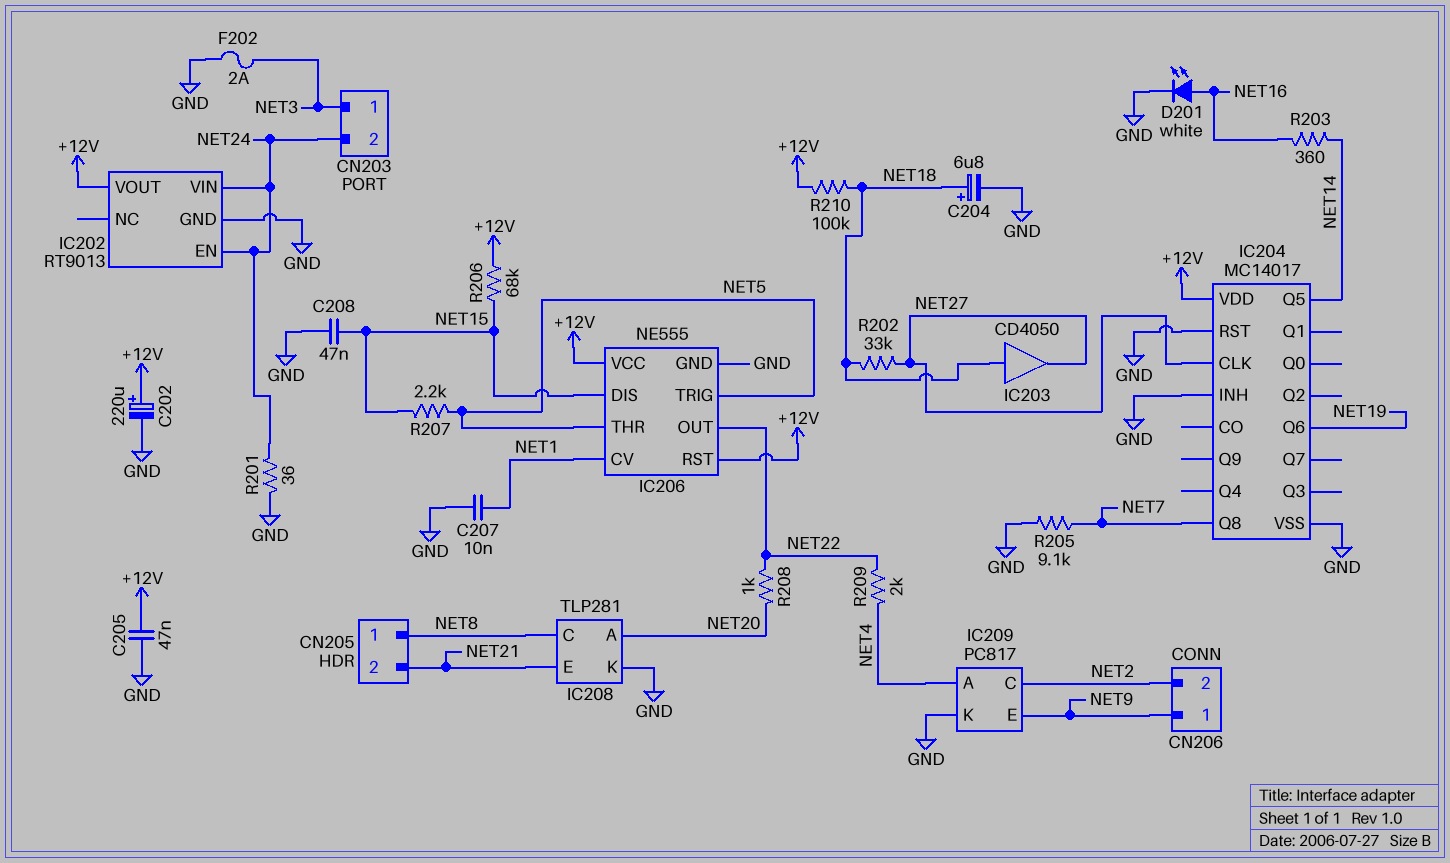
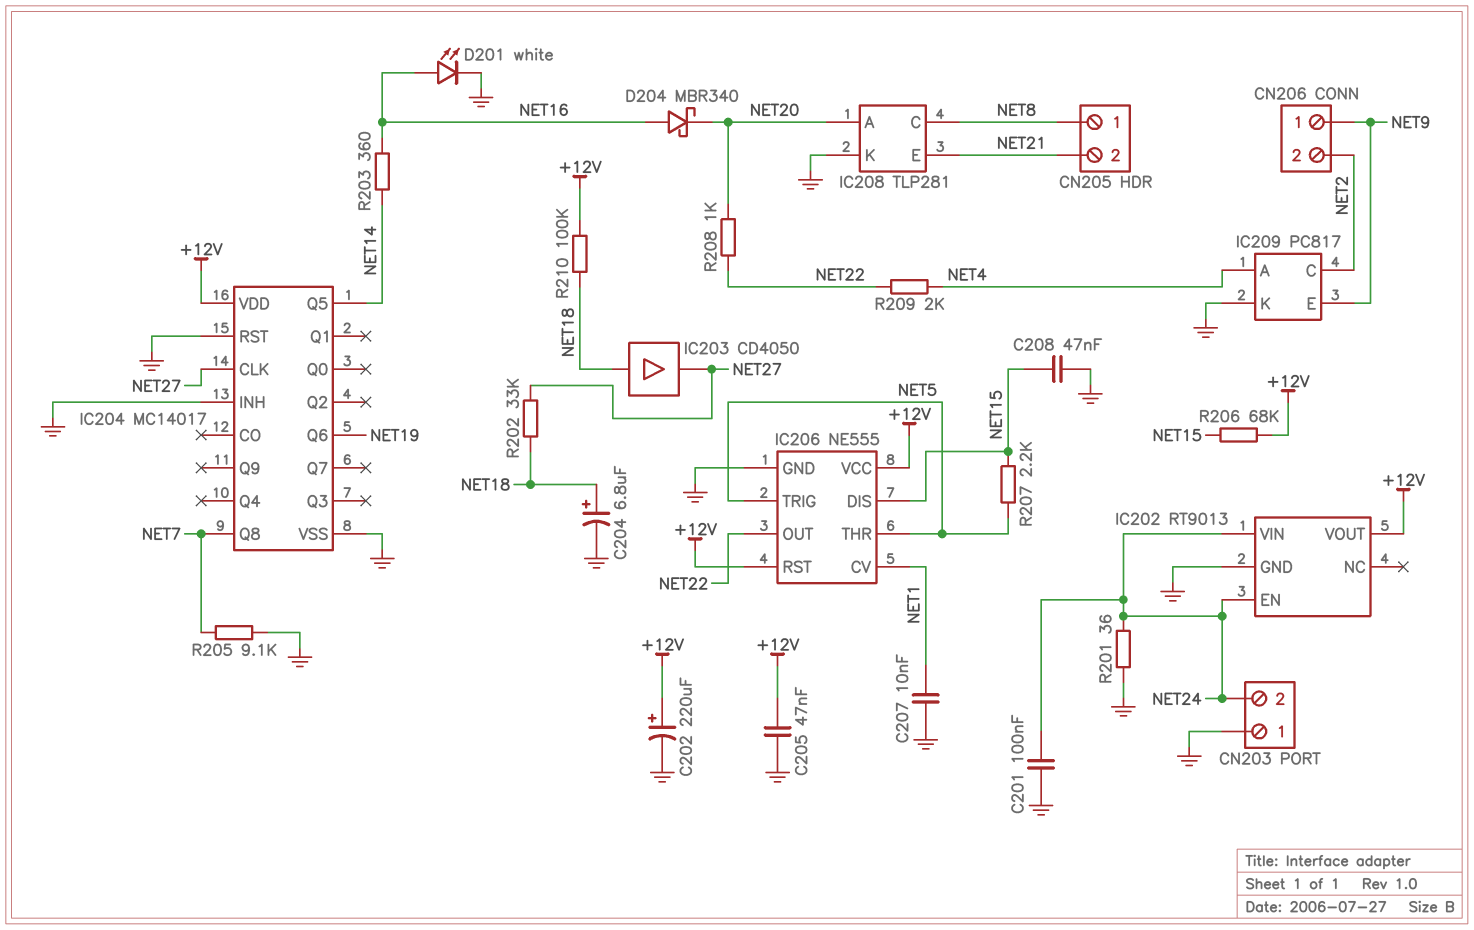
C201: none -> 100nF (GND, NET24)
CN203 pin 1: NET3 -> GND
D204: none -> schottky MBR340 (A NET16, K NET20)
F202: 2A (GND, NET3) -> none

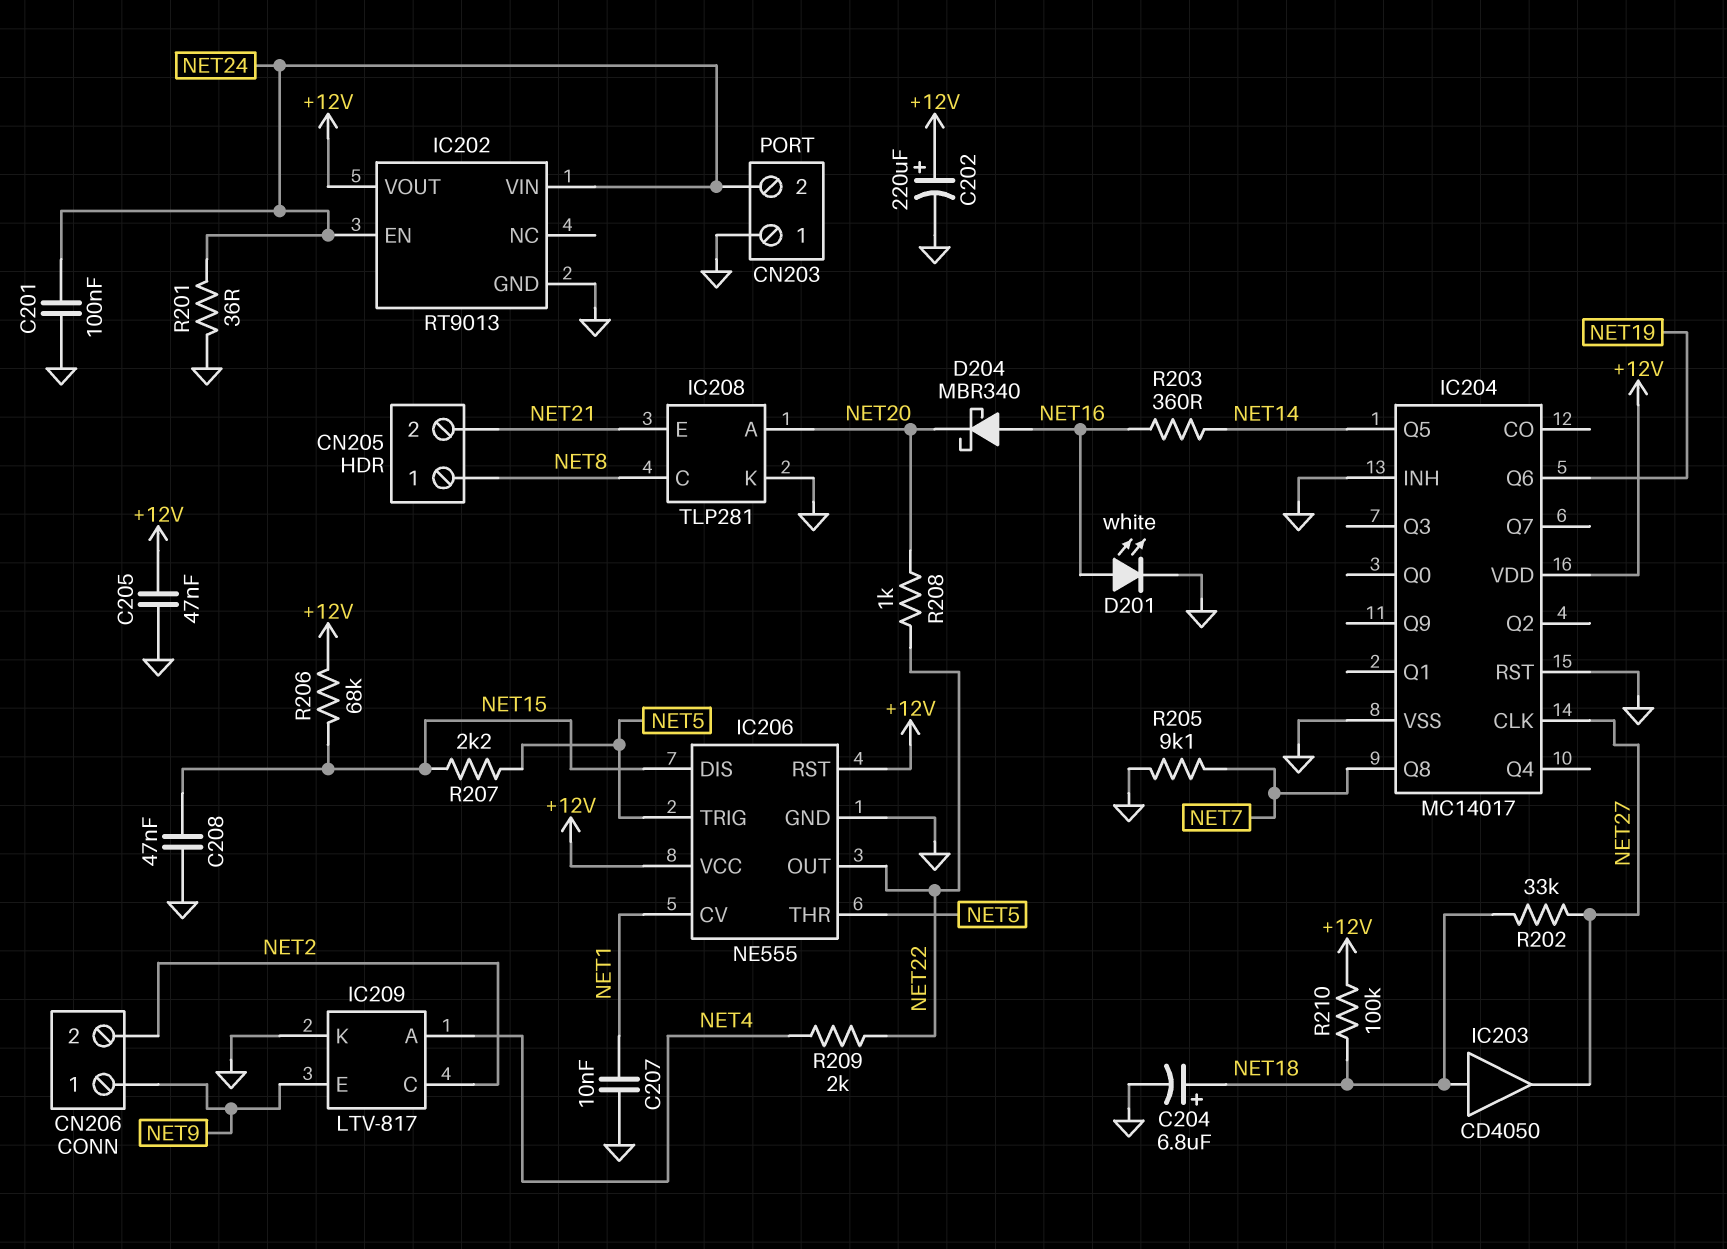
IC209: PC817 -> LTV-817

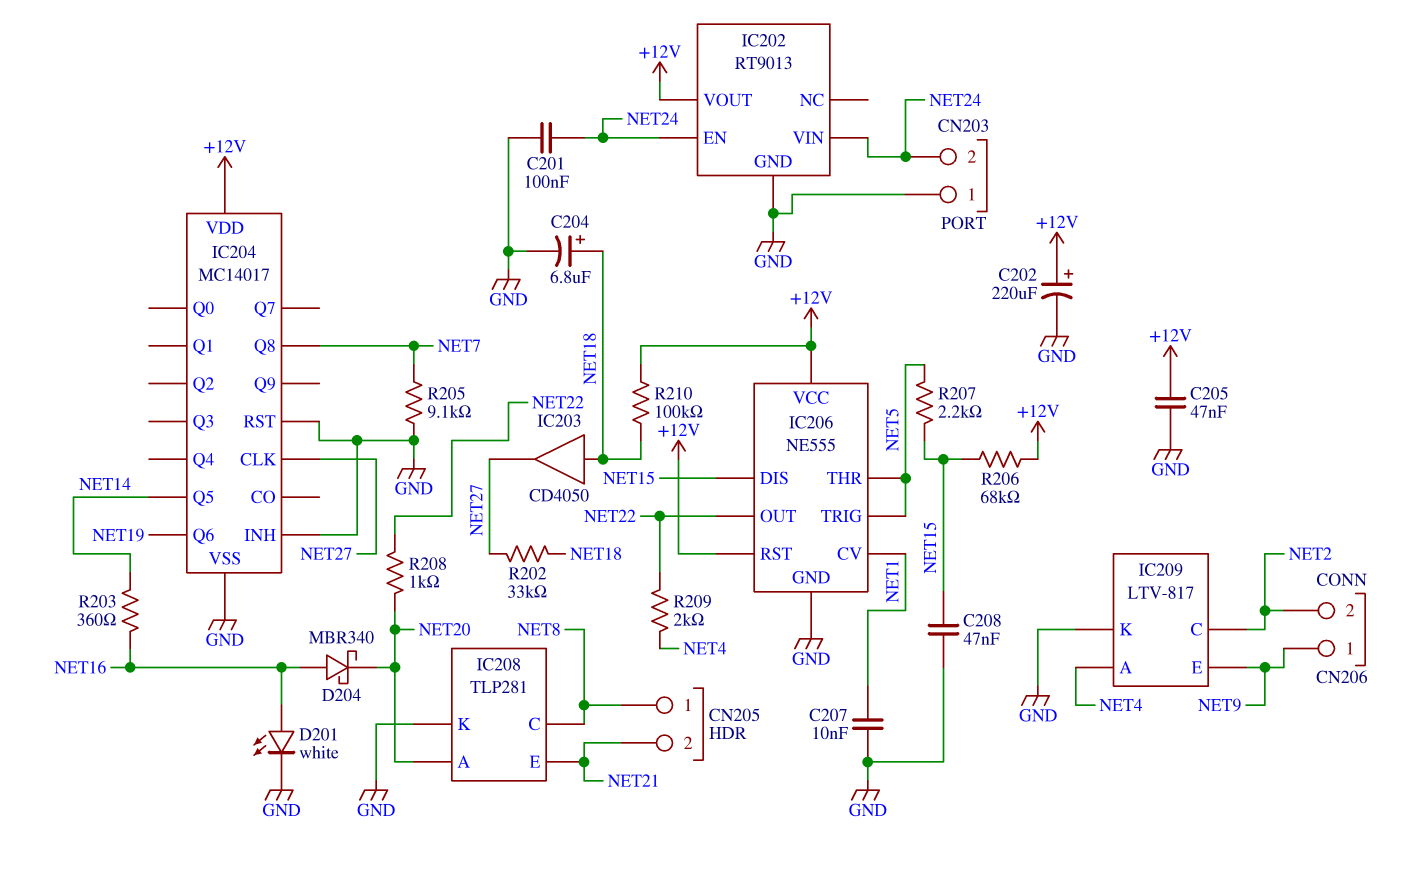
R201: 36 (GND, NET24) -> none

